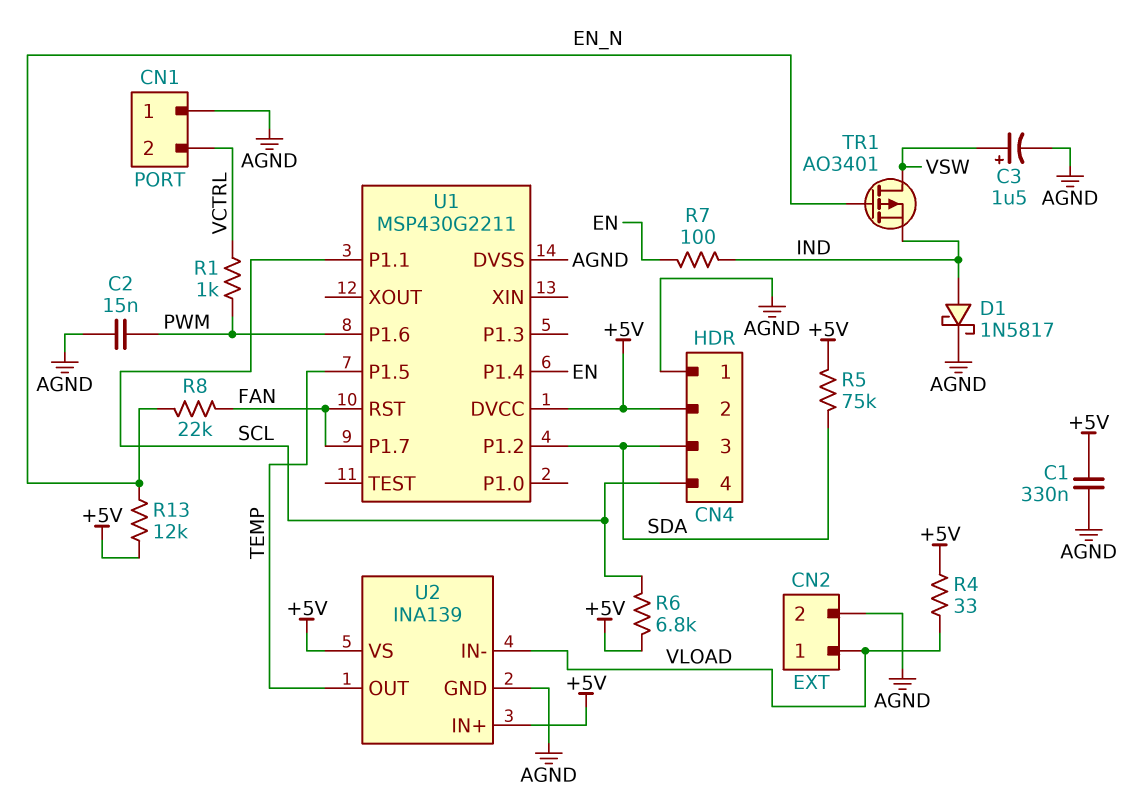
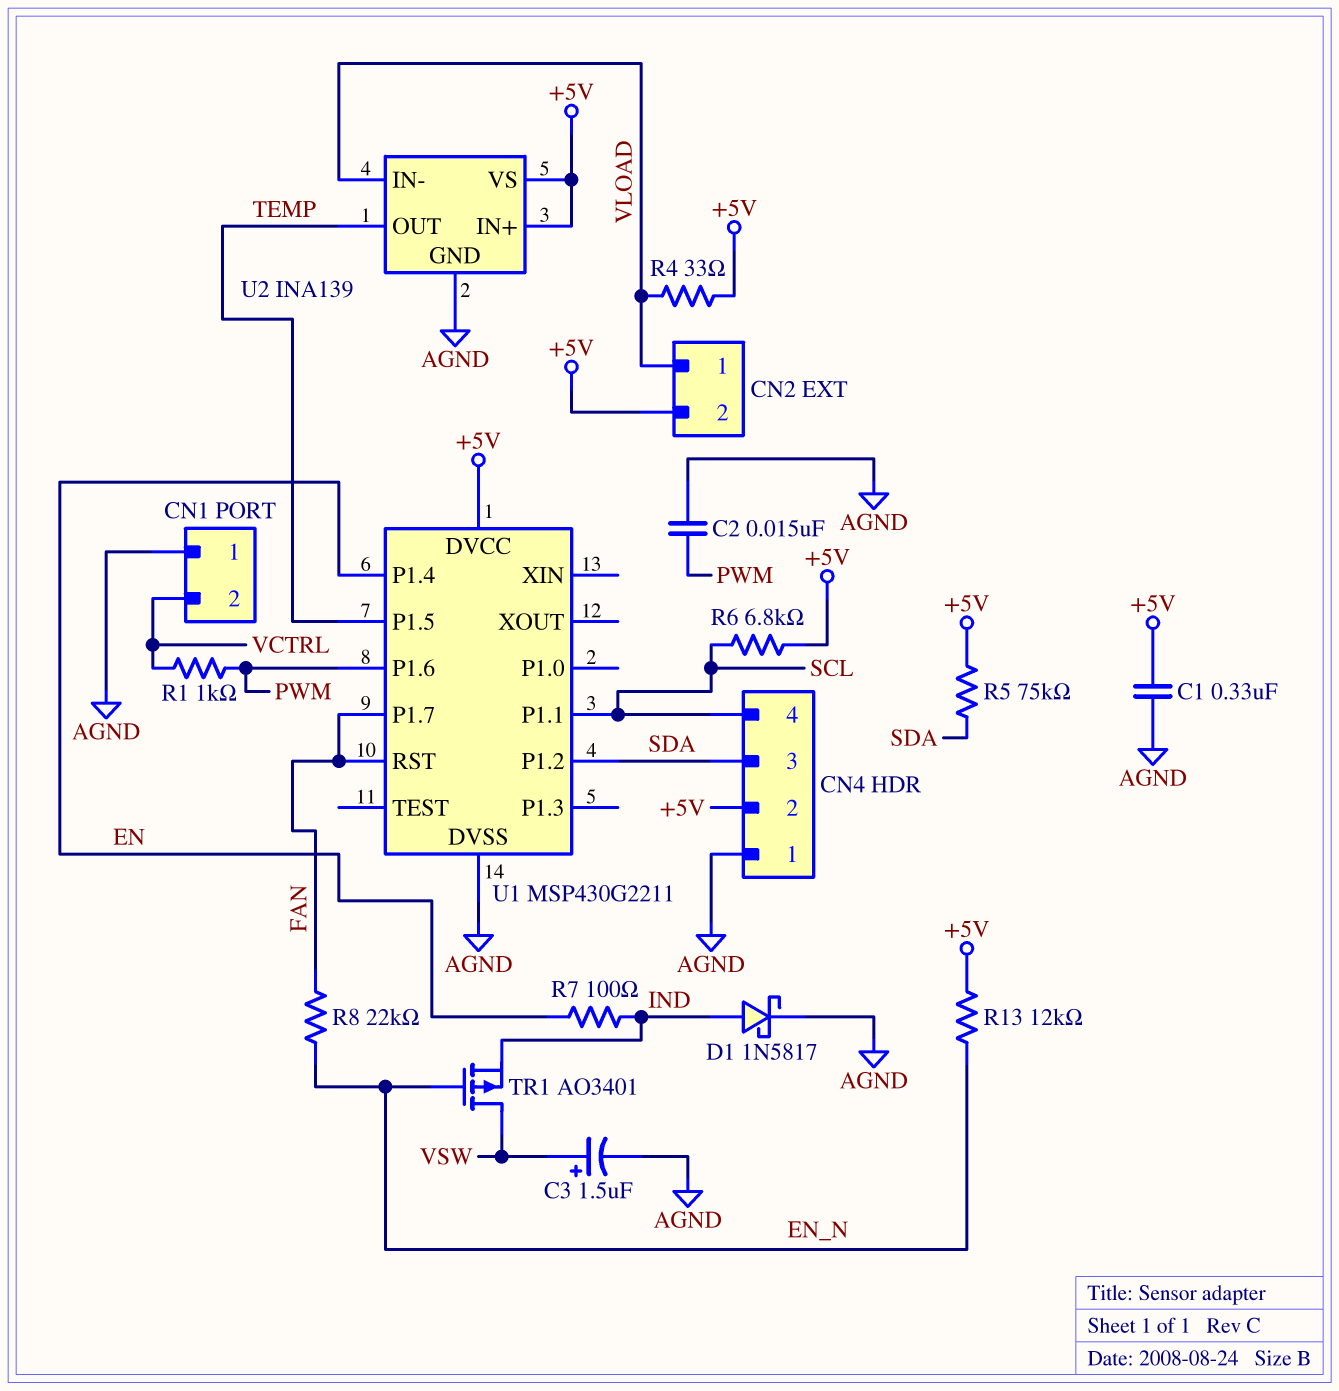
CN2 pin 2: AGND -> +5V

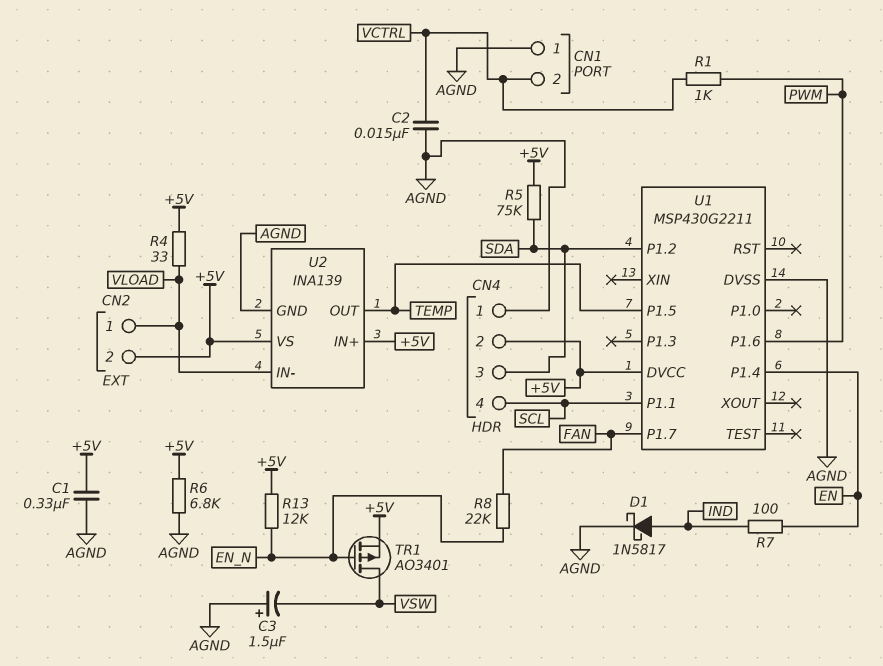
C2: 15nF (AGND, PWM) -> 15nF (AGND, VCTRL)
C3: 1.5uF (plus VSW, minus AGND) -> 1.5uF (plus AGND, minus VSW)
R6: 6.8k (+5V, SCL) -> 6.8k (+5V, AGND)
TR1: PMOS AO3401 (G EN_N, D VSW, S IND) -> PMOS AO3401 (G EN_N, D VSW, S +5V)
U1 pin RST: FAN -> none

